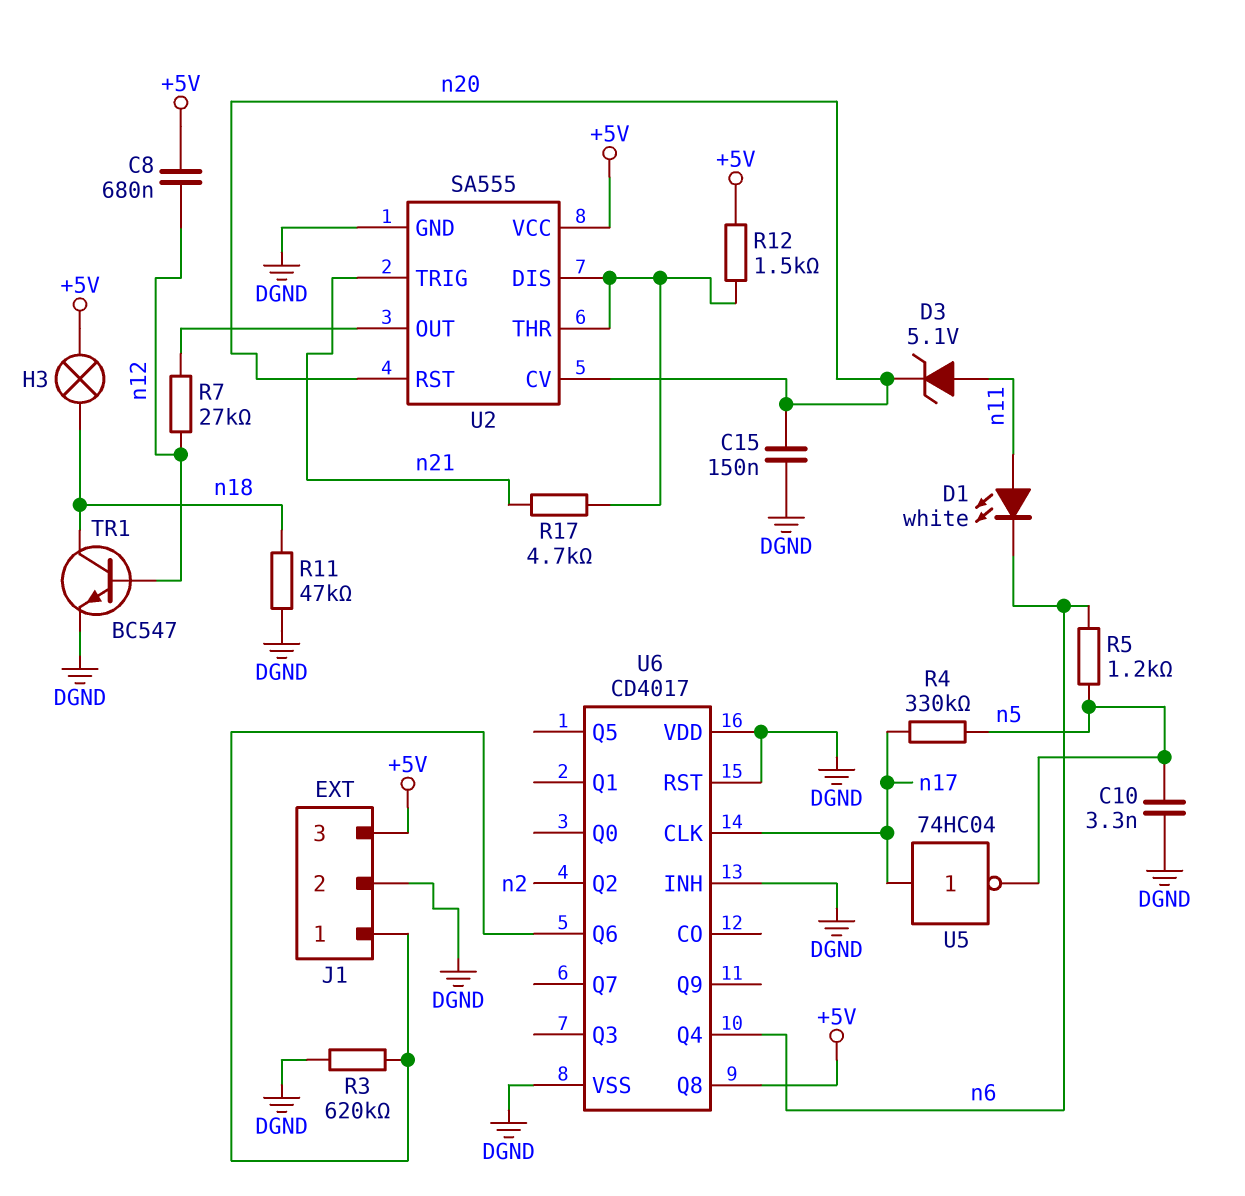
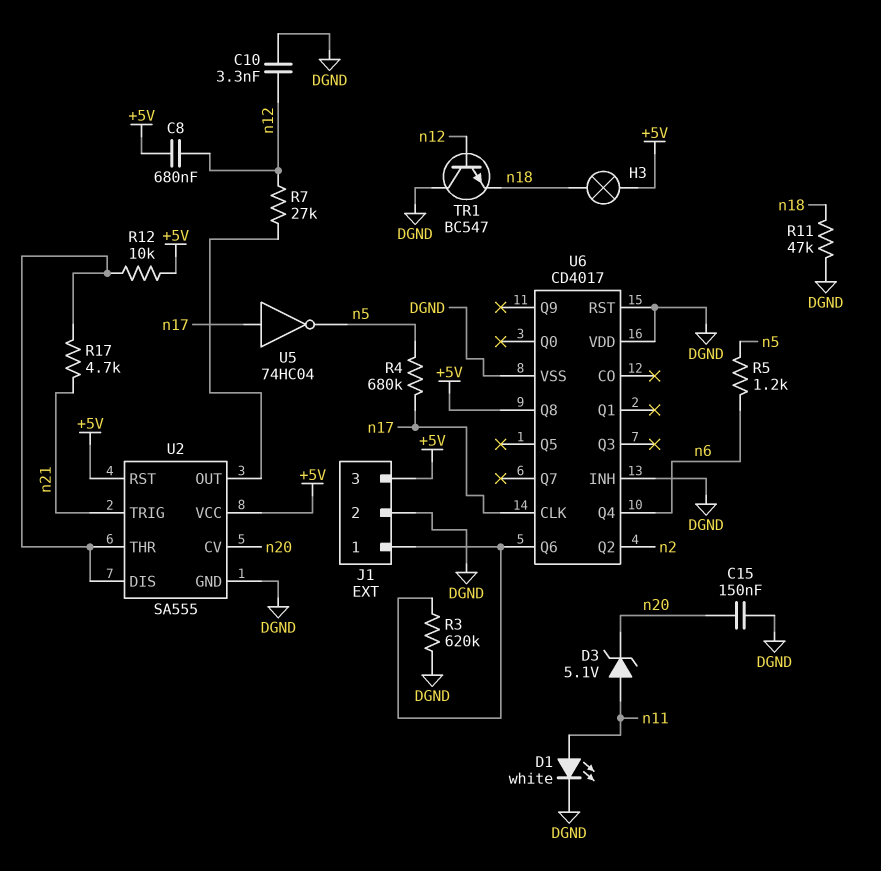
C10: 3.3nF (DGND, n5) -> 3.3nF (DGND, n12)
D1: LED white (A n11, K n6) -> LED white (A n11, K DGND)
R4: 330k (n5, n17) -> 680k (n5, n17)
R12: 1.5k (+5V, U2/DIS) -> 10k (+5V, U2/DIS)
TR1: NPN BC547 (B n12, C n18, E DGND) -> NPN BC547 (B n12, C DGND, E n18)
U2 pin RST: n20 -> +5V

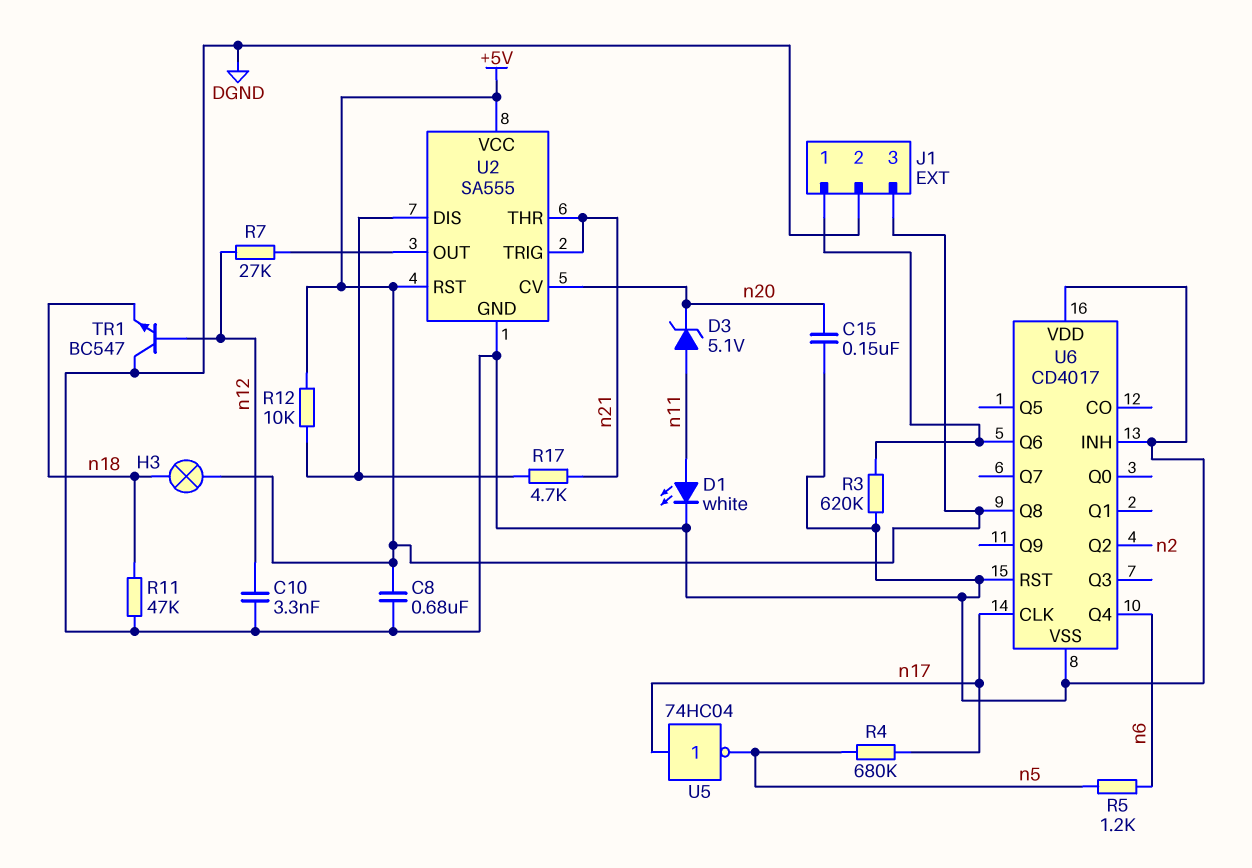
C8: 680nF (+5V, n12) -> 680nF (+5V, DGND)
U2 pin THR: U2/DIS -> n21

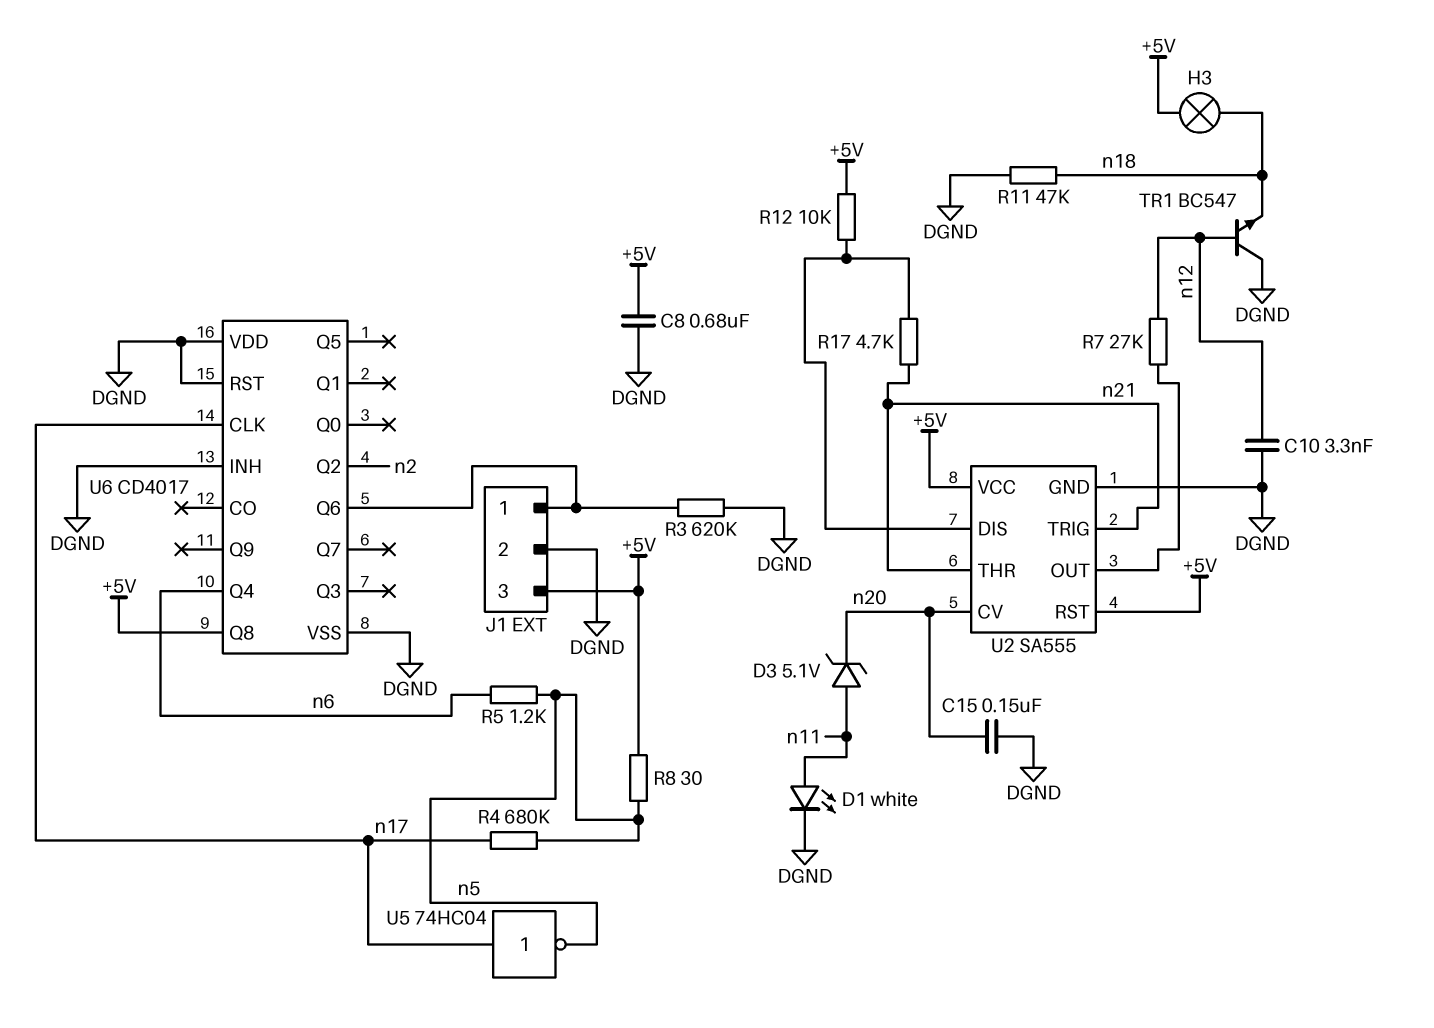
R8: none -> 30 (+5V, n5)

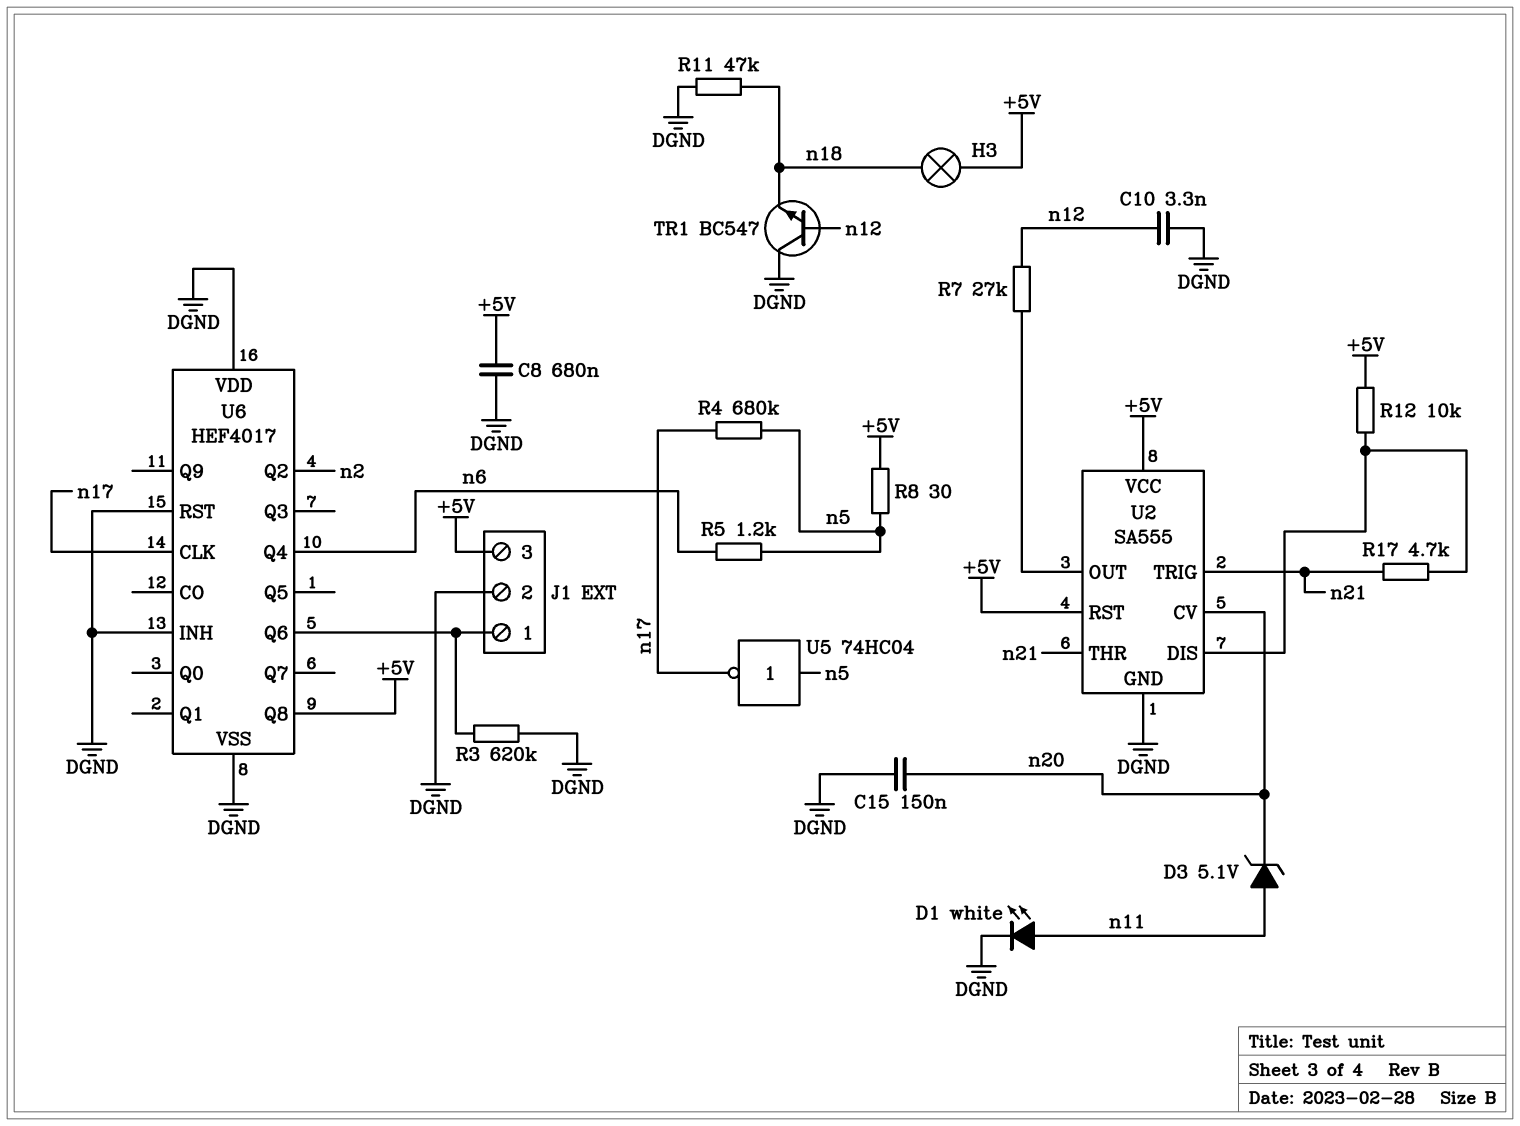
U5: NOT 74HC04 (in n17, out n5) -> NOT 74HC04 (in n5, out n17)
U6: CD4017 -> HEF4017

